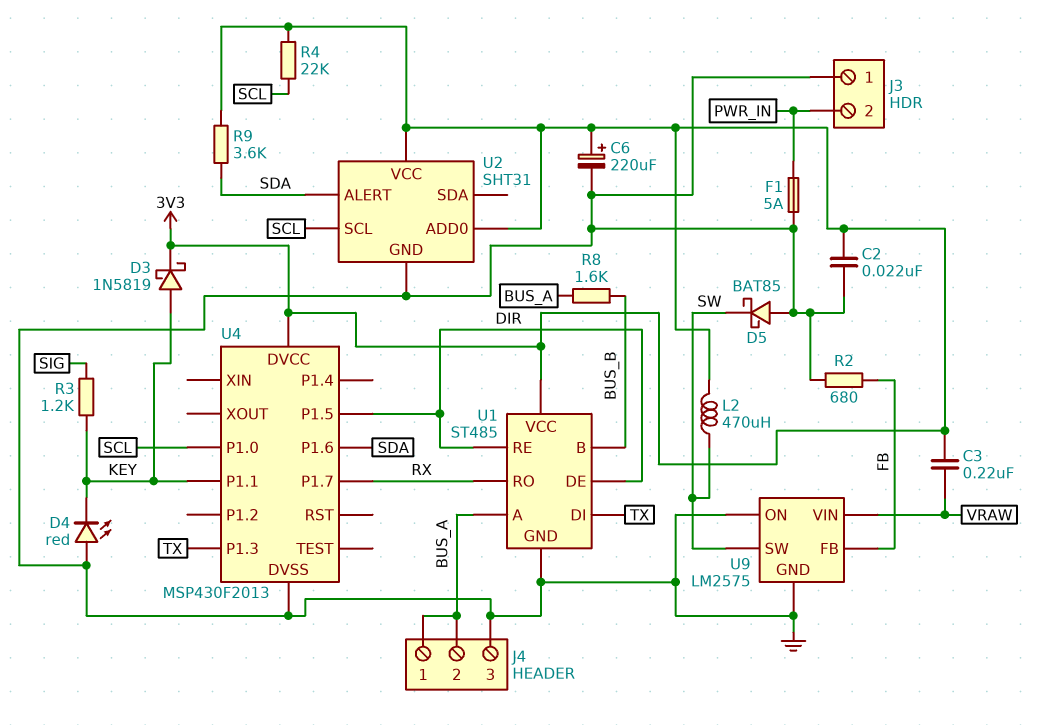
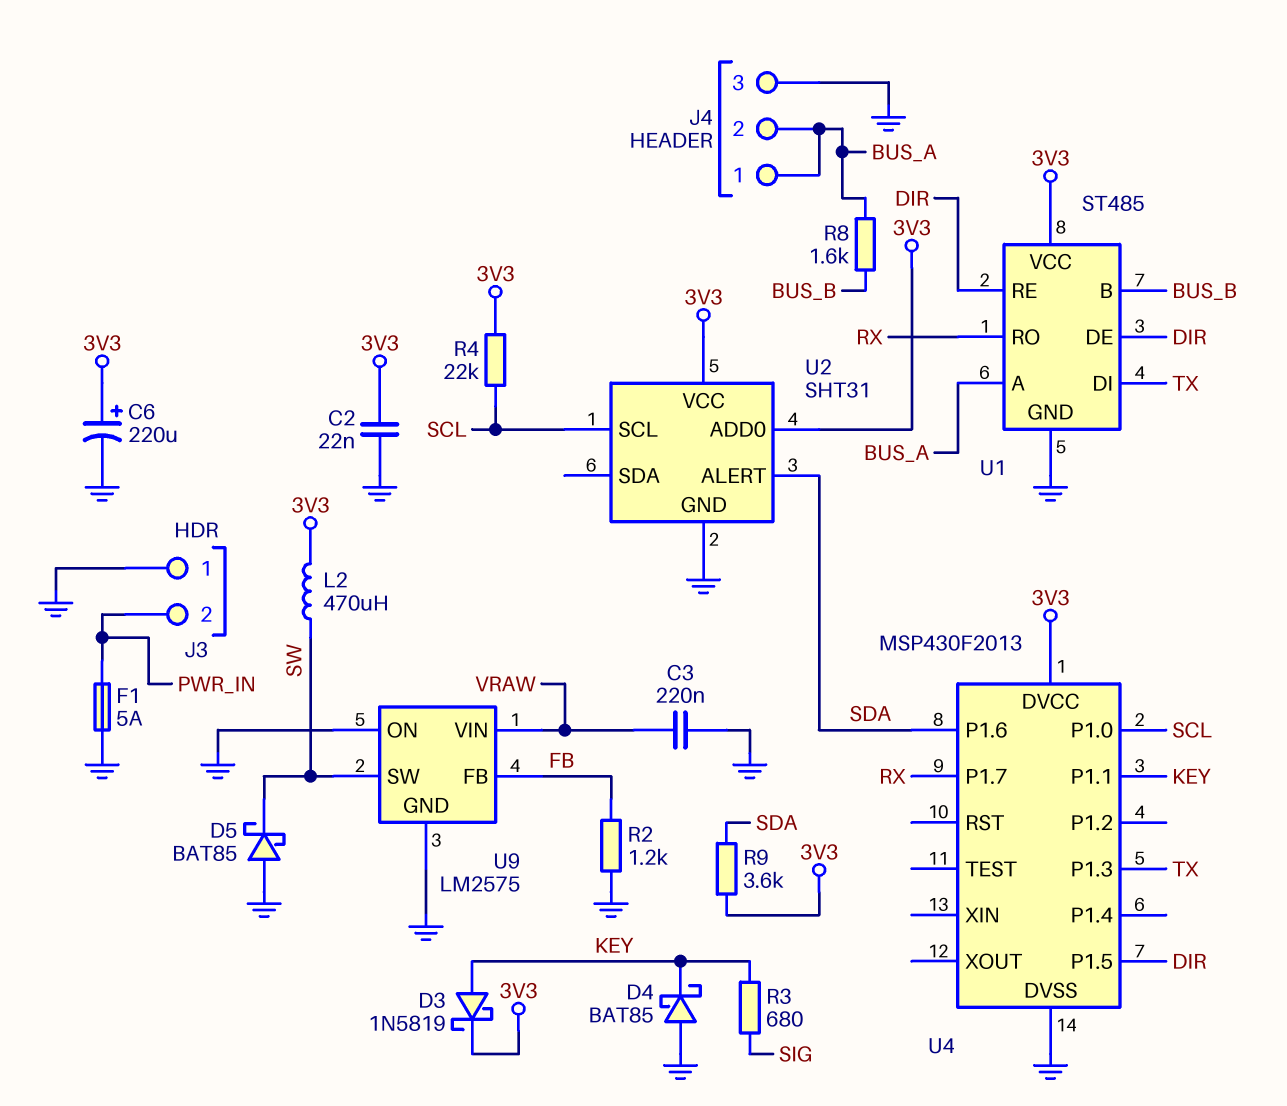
C3: 220nF (3V3, VRAW) -> 220nF (GND, VRAW)
D4: LED red (A GND, K KEY) -> schottky BAT85 (A GND, K KEY)
R2: 680 (FB, GND) -> 1.2k (FB, GND)
R3: 1.2k (KEY, SIG) -> 680 (KEY, SIG)

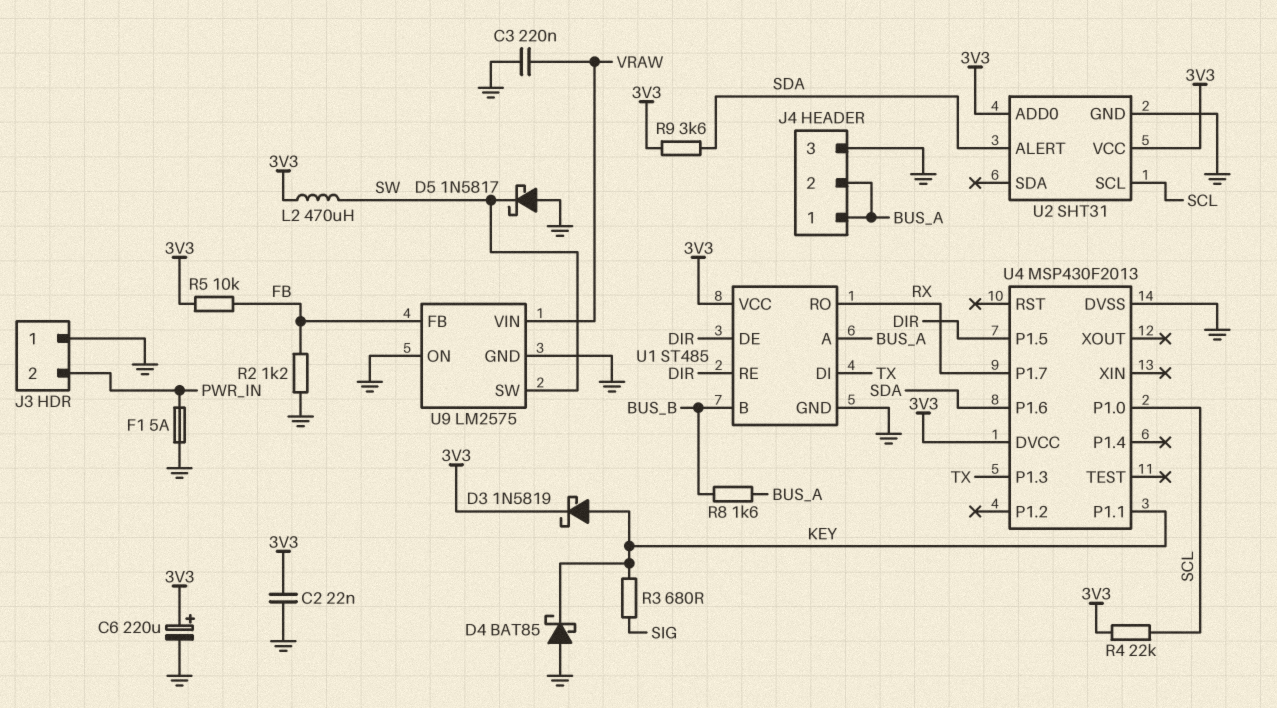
D5: schottky BAT85 (A GND, K SW) -> schottky 1N5817 (A GND, K SW)
R5: none -> 10k (3V3, FB)

